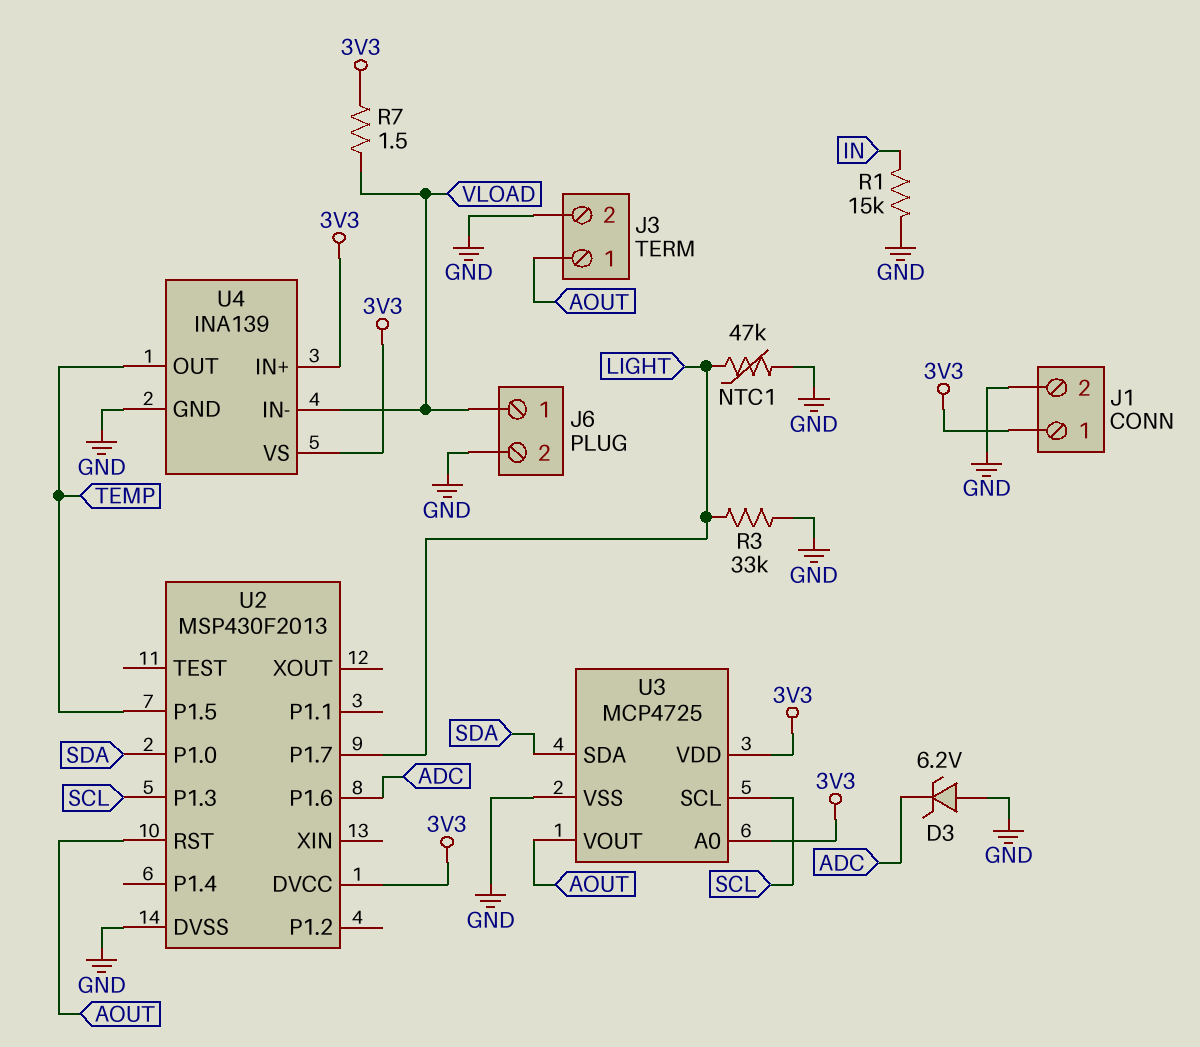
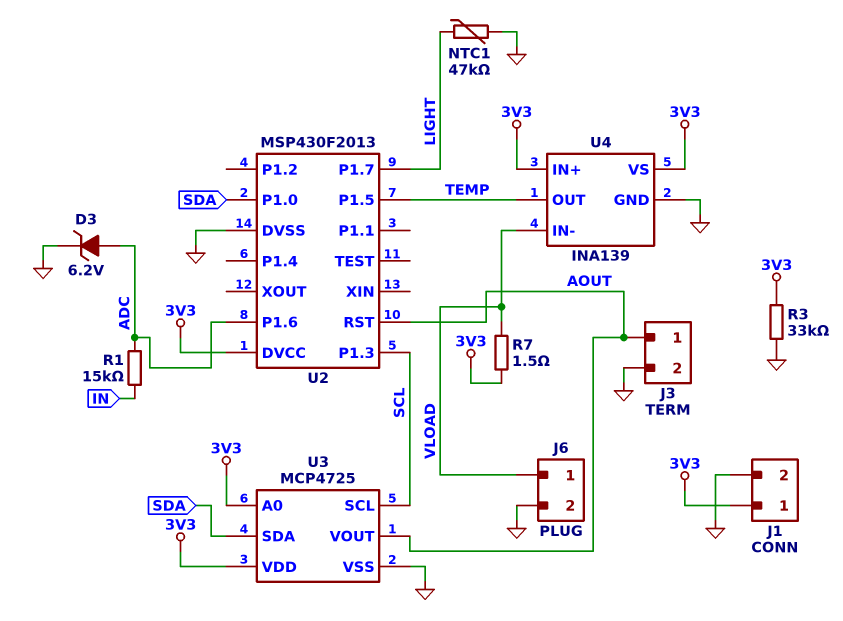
D3: zener 6.2V (A GND, K ADC) -> zener 6.2V (A ADC, K GND)
R1: 15k (GND, IN) -> 15k (ADC, IN)
R3: 33k (GND, LIGHT) -> 33k (3V3, GND)

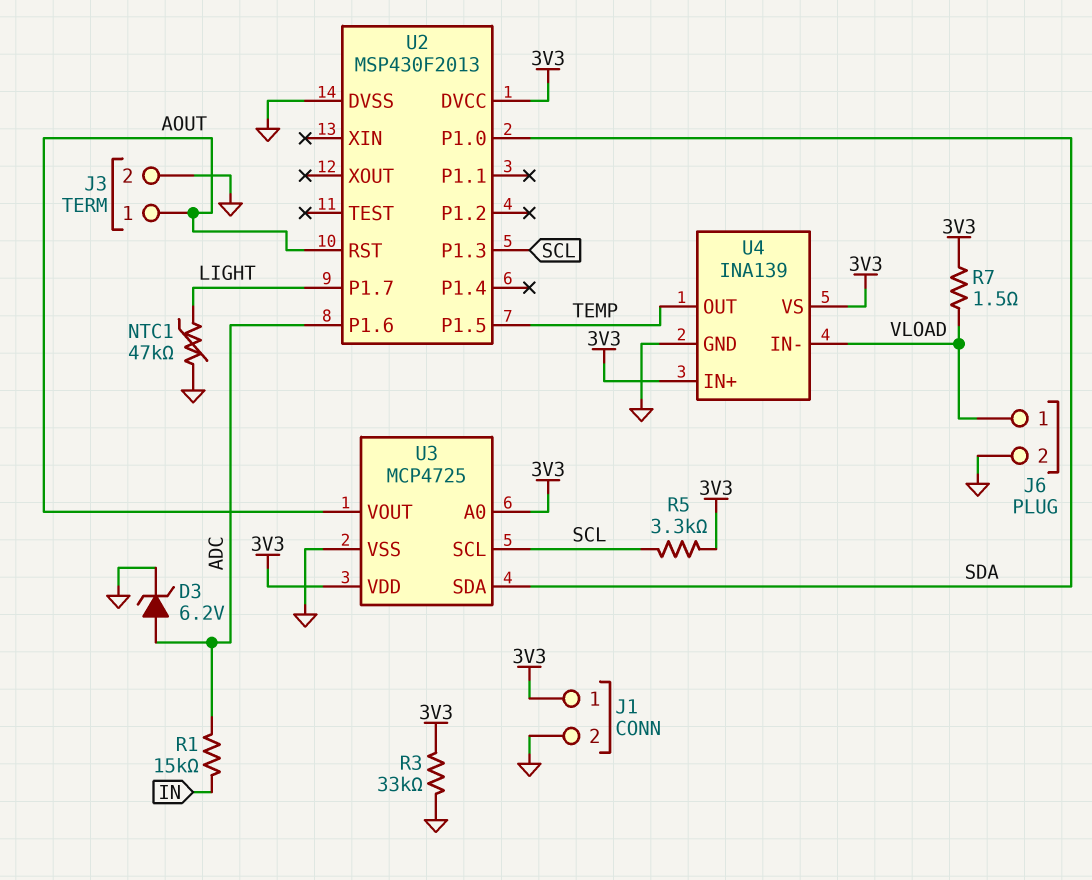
R5: none -> 3.3k (3V3, SCL)

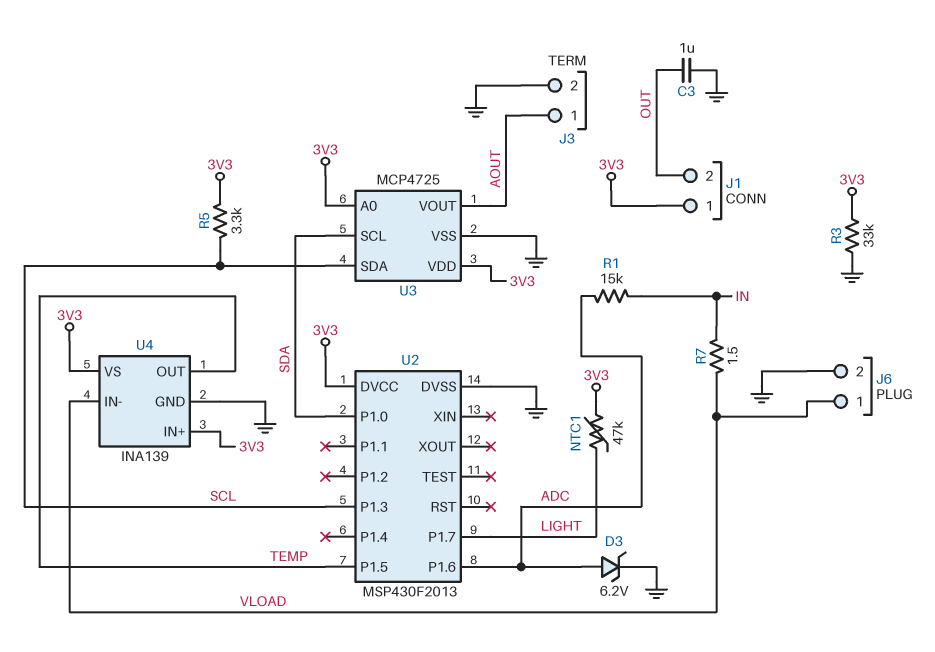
C3: none -> 1uF (GND, OUT)
J1 pin 2: GND -> OUT
NTC1: 47k (GND, LIGHT) -> 47k (3V3, LIGHT)
R7: 1.5 (3V3, VLOAD) -> 1.5 (IN, VLOAD)
U2 pin RST: AOUT -> none
U3 pin SCL: SCL -> SDA
U3 pin SDA: SDA -> SCL

